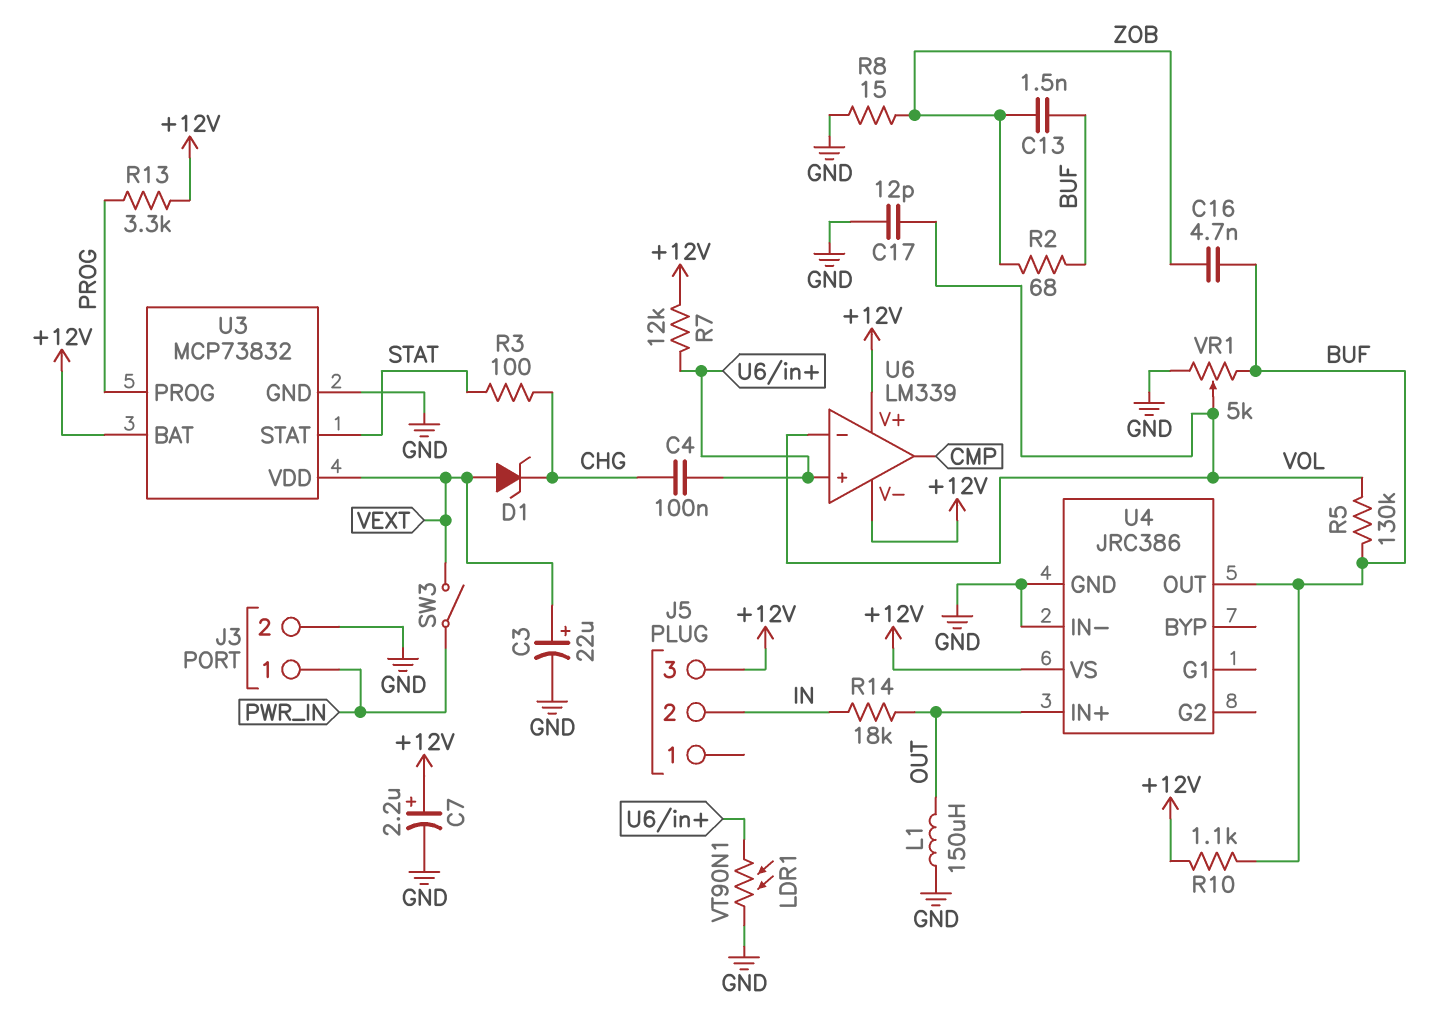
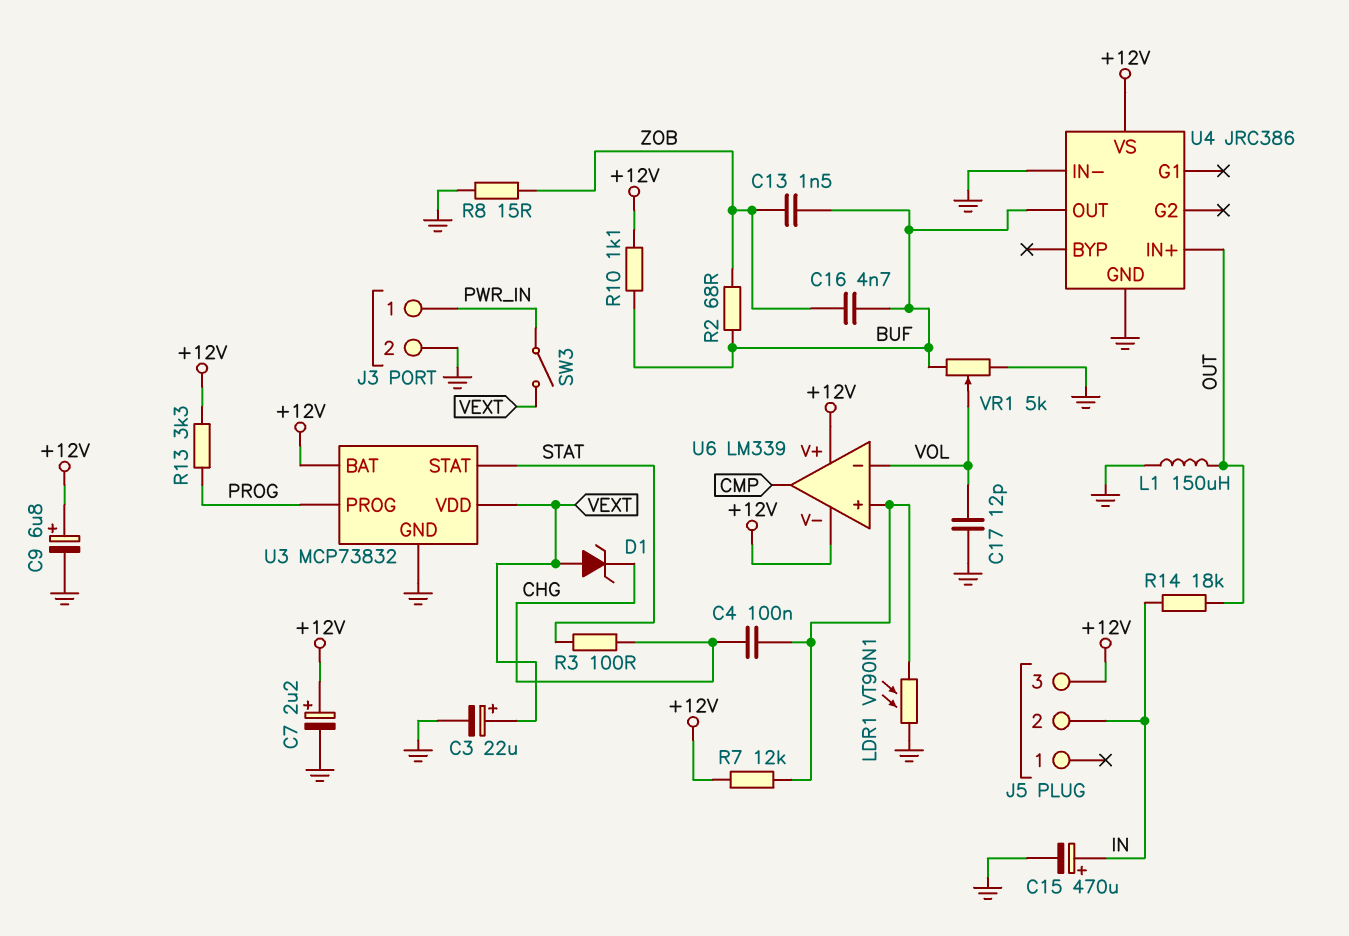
C9: none -> 6.8uF (plus +12V, minus GND)
C15: none -> 470uF (plus IN, minus GND)
R5: 130k (BUF, VOL) -> none

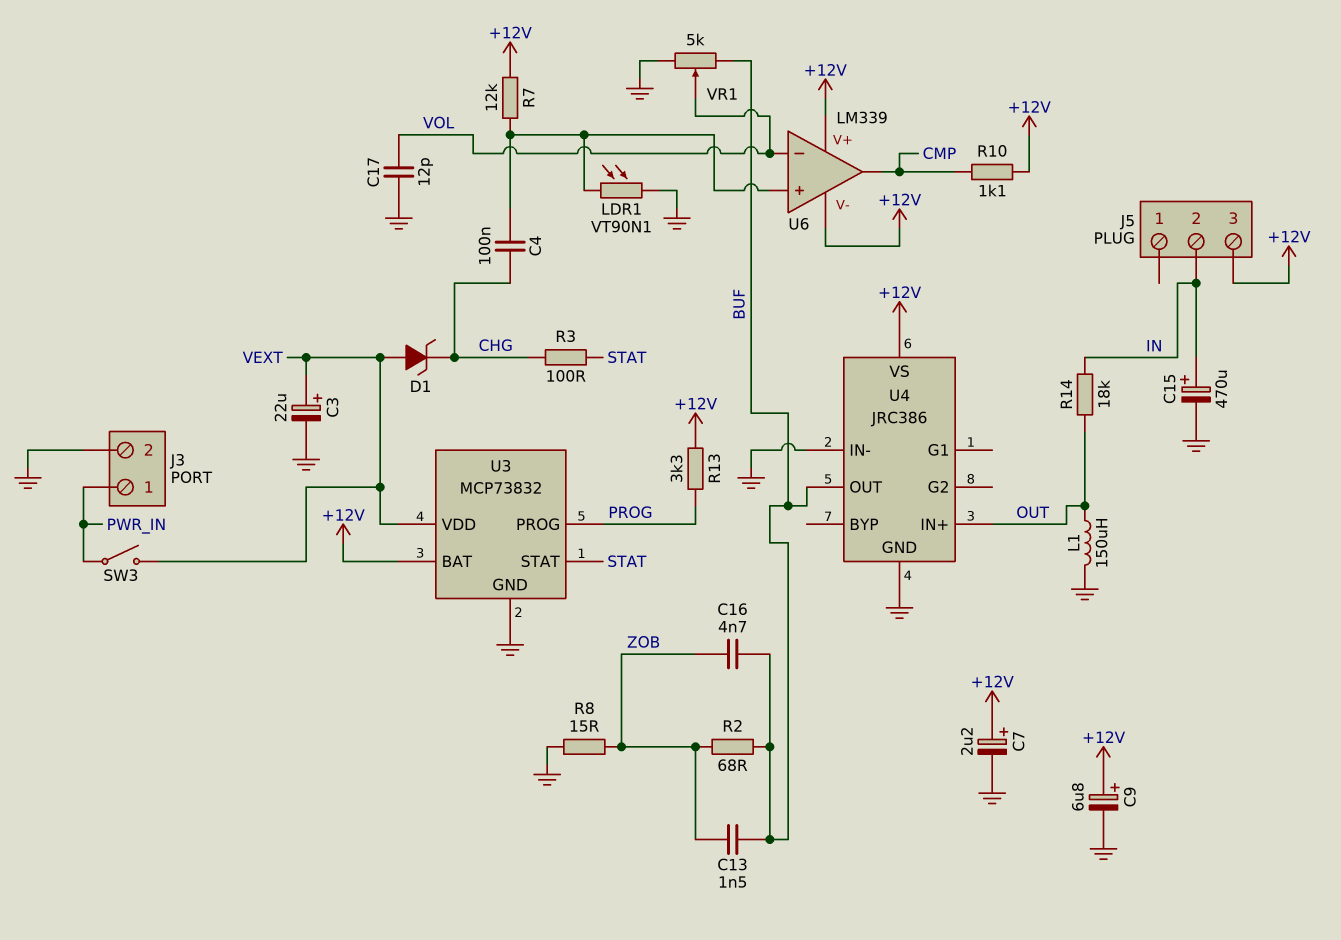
R10: 1.1k (+12V, BUF) -> 1.1k (+12V, CMP)

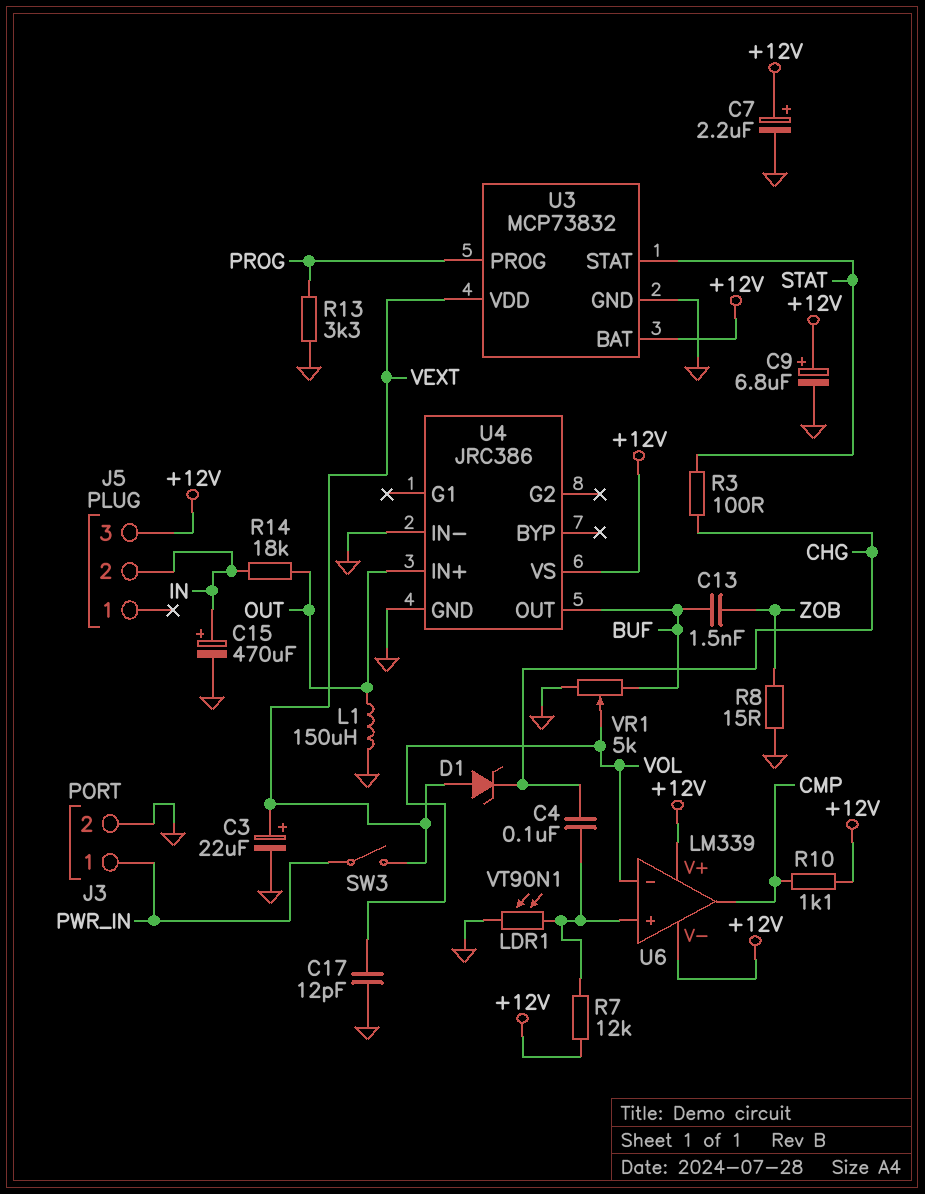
C16: 4.7nF (BUF, ZOB) -> none
R2: 68 (BUF, ZOB) -> none
R13: 3.3k (+12V, PROG) -> 3.3k (GND, PROG)

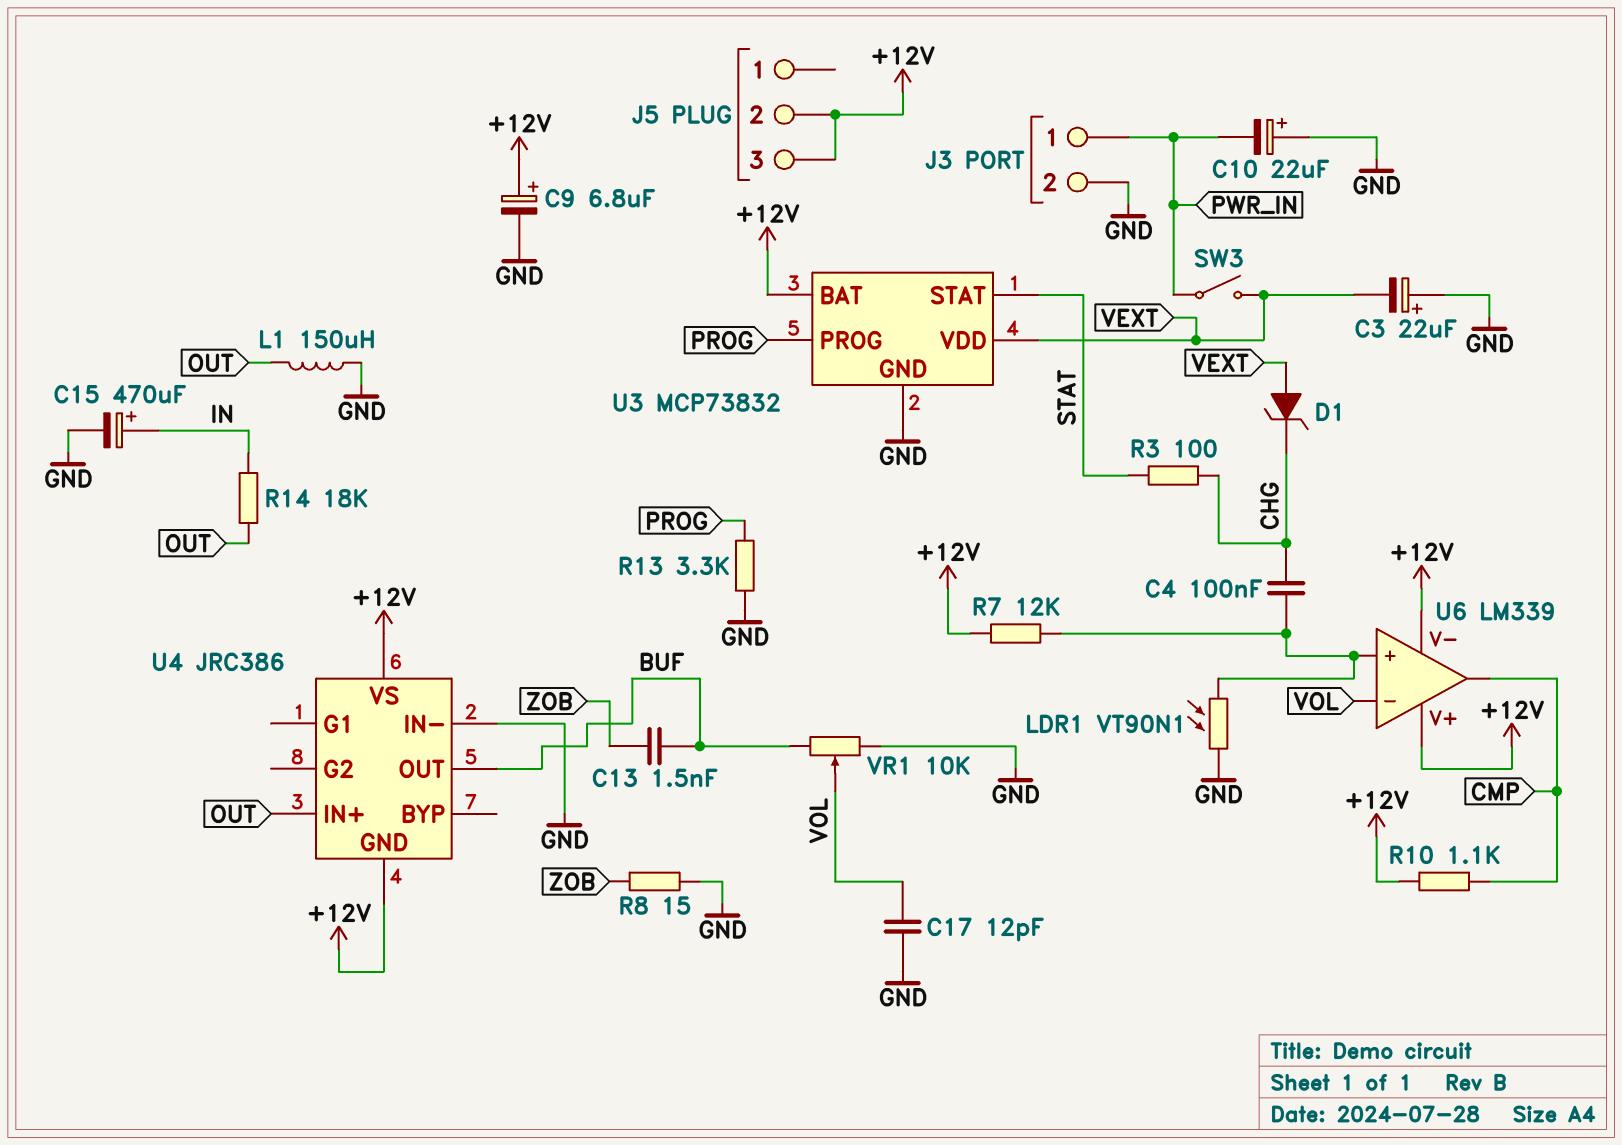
C3: 22uF (plus VEXT, minus GND) -> 22uF (plus GND, minus VEXT)
C7: 2.2uF (plus +12V, minus GND) -> none
C10: none -> 22uF (plus GND, minus PWR_IN)
J5 pin 2: IN -> +12V
U4 pin GND: GND -> +12V
VR1: 5k (BUF, GND, wiper VOL) -> 10k (BUF, GND, wiper VOL)

